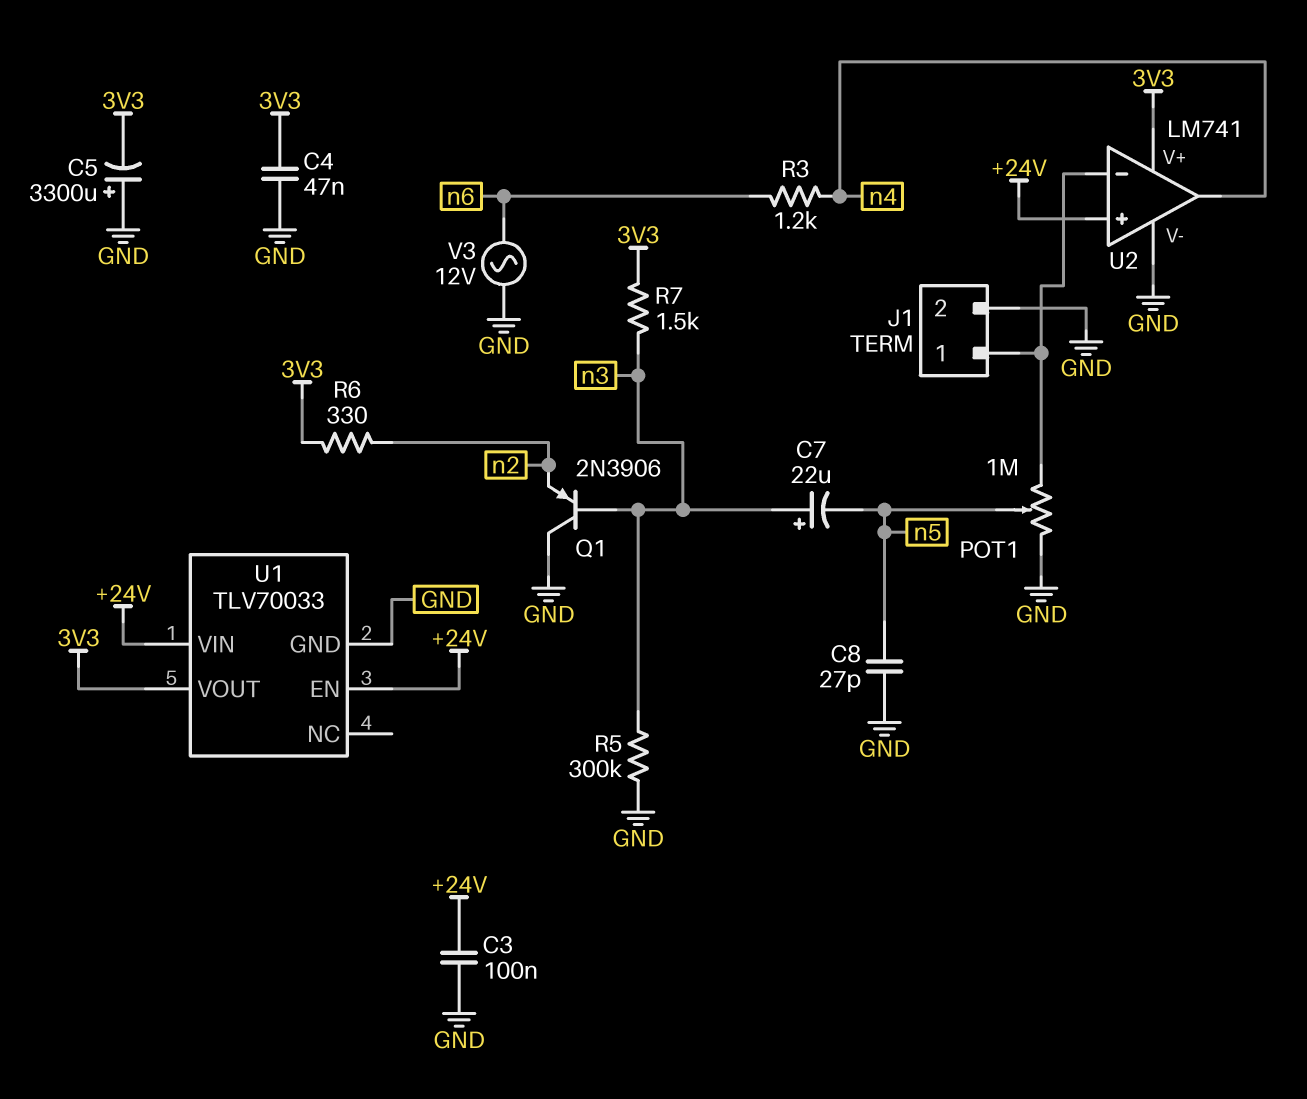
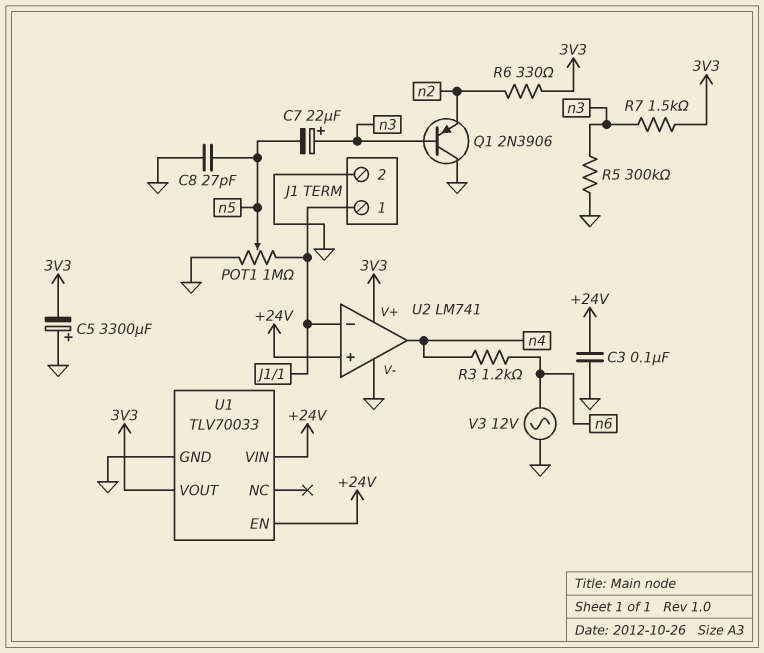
C4: 47nF (3V3, GND) -> none

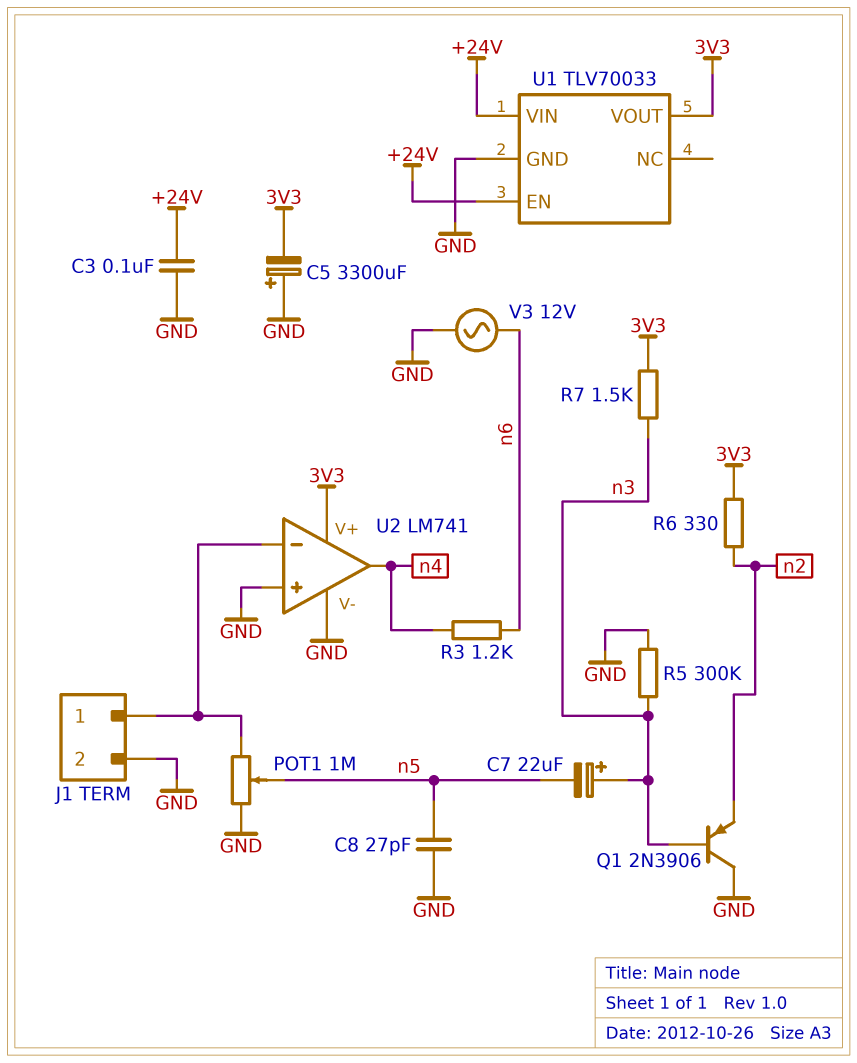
U2 pin in+: +24V -> GND

